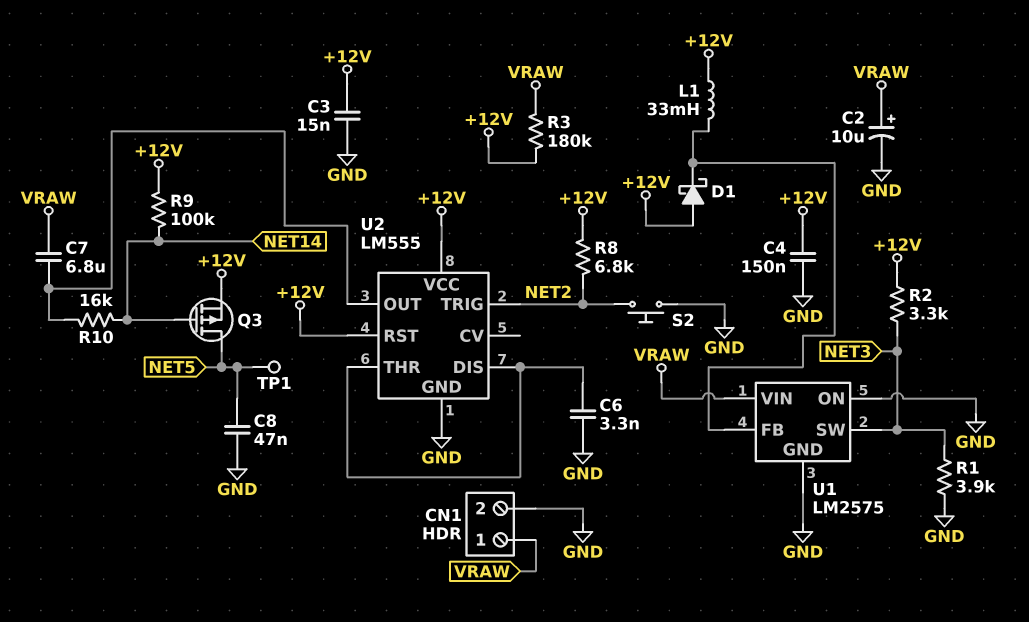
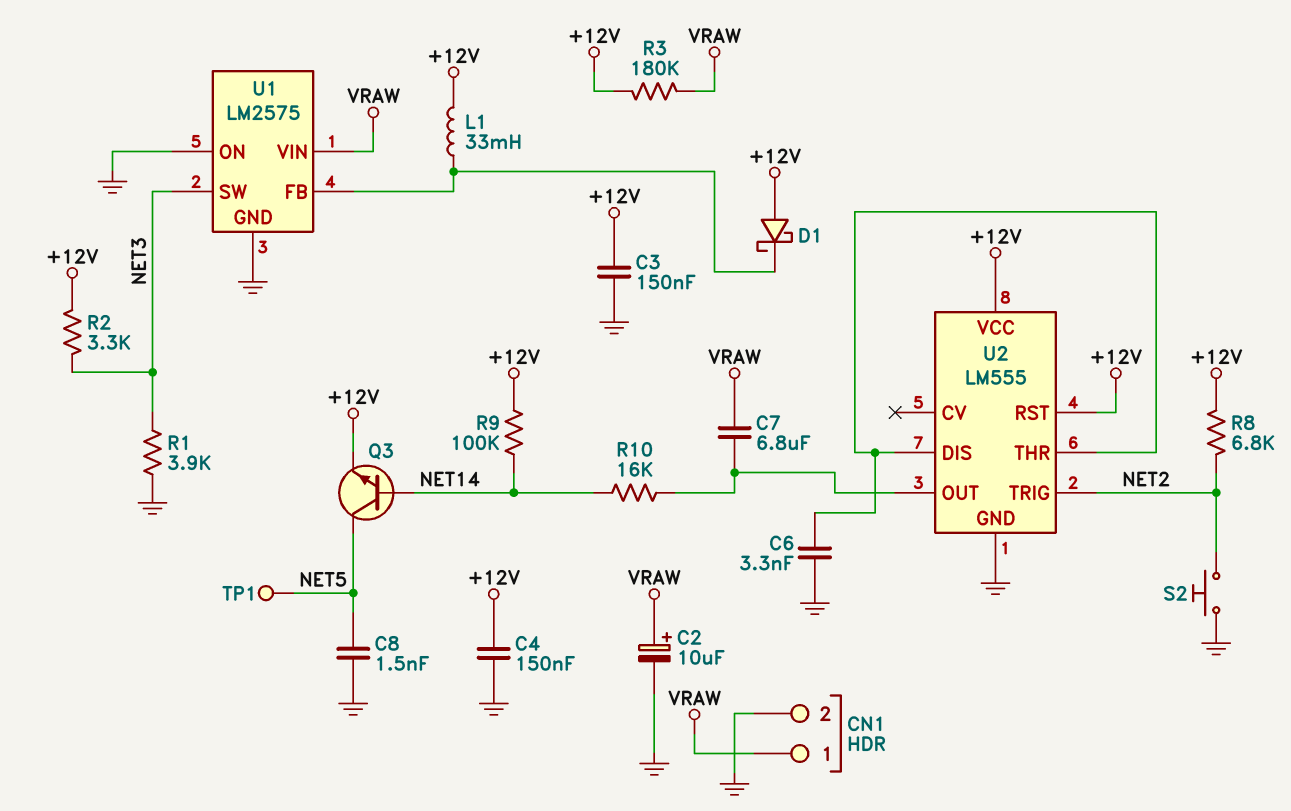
C3: 15nF (+12V, GND) -> 150nF (+12V, GND)
C8: 47nF (GND, NET5) -> 1.5nF (GND, NET5)
Q3: PMOS (G NET14, D NET5, S +12V) -> NPN (B NET14, C NET5, E +12V)

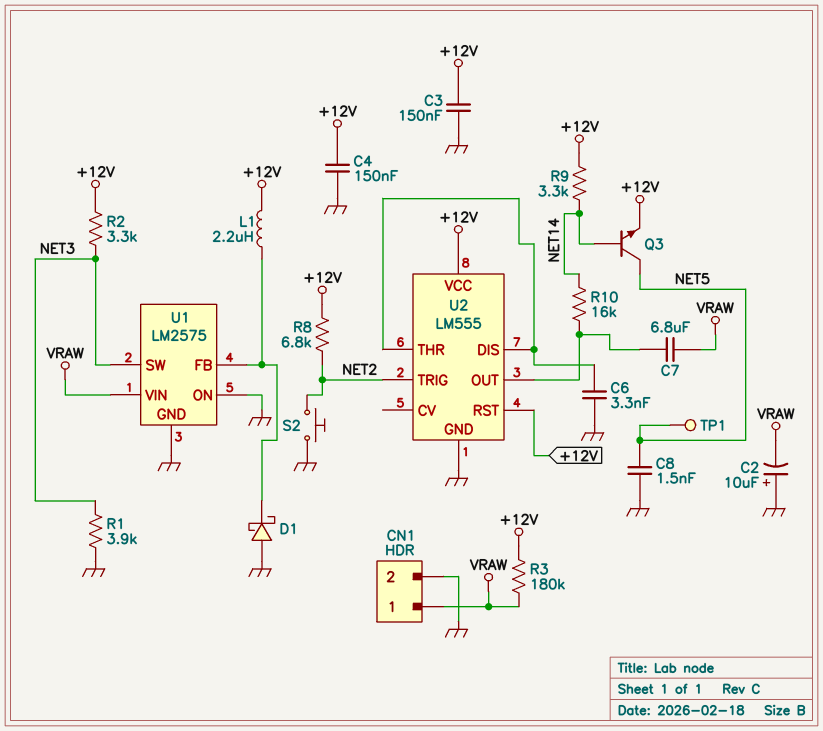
C2: 10uF (plus VRAW, minus GND) -> 10uF (plus GND, minus VRAW)
D1: schottky (A +12V, K U1/FB) -> schottky (A GND, K U1/FB)
L1: 33mH (+12V, U1/FB) -> 2.2uH (+12V, U1/FB)
R9: 100k (+12V, NET14) -> 3.3k (+12V, NET14)

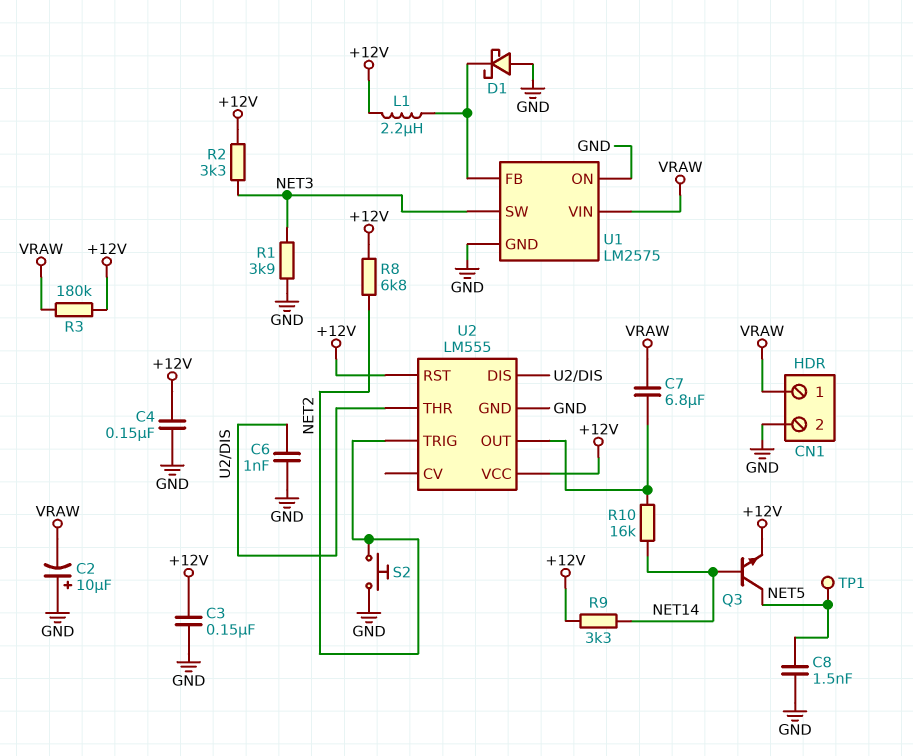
C6: 3.3nF (GND, U2/DIS) -> 1nF (GND, U2/DIS)

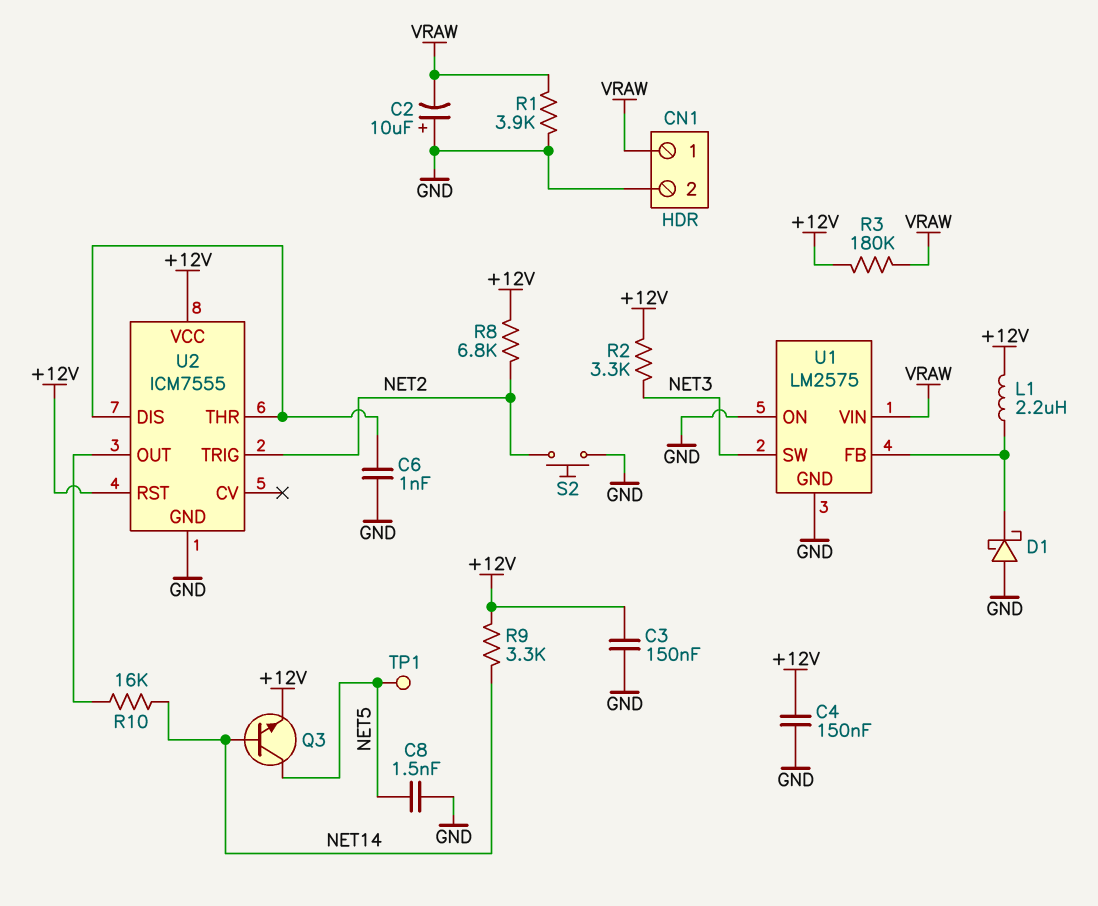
C7: 6.8uF (U2/OUT, VRAW) -> none
R1: 3.9k (GND, NET3) -> 3.9k (GND, VRAW)
U2: LM555 -> ICM7555

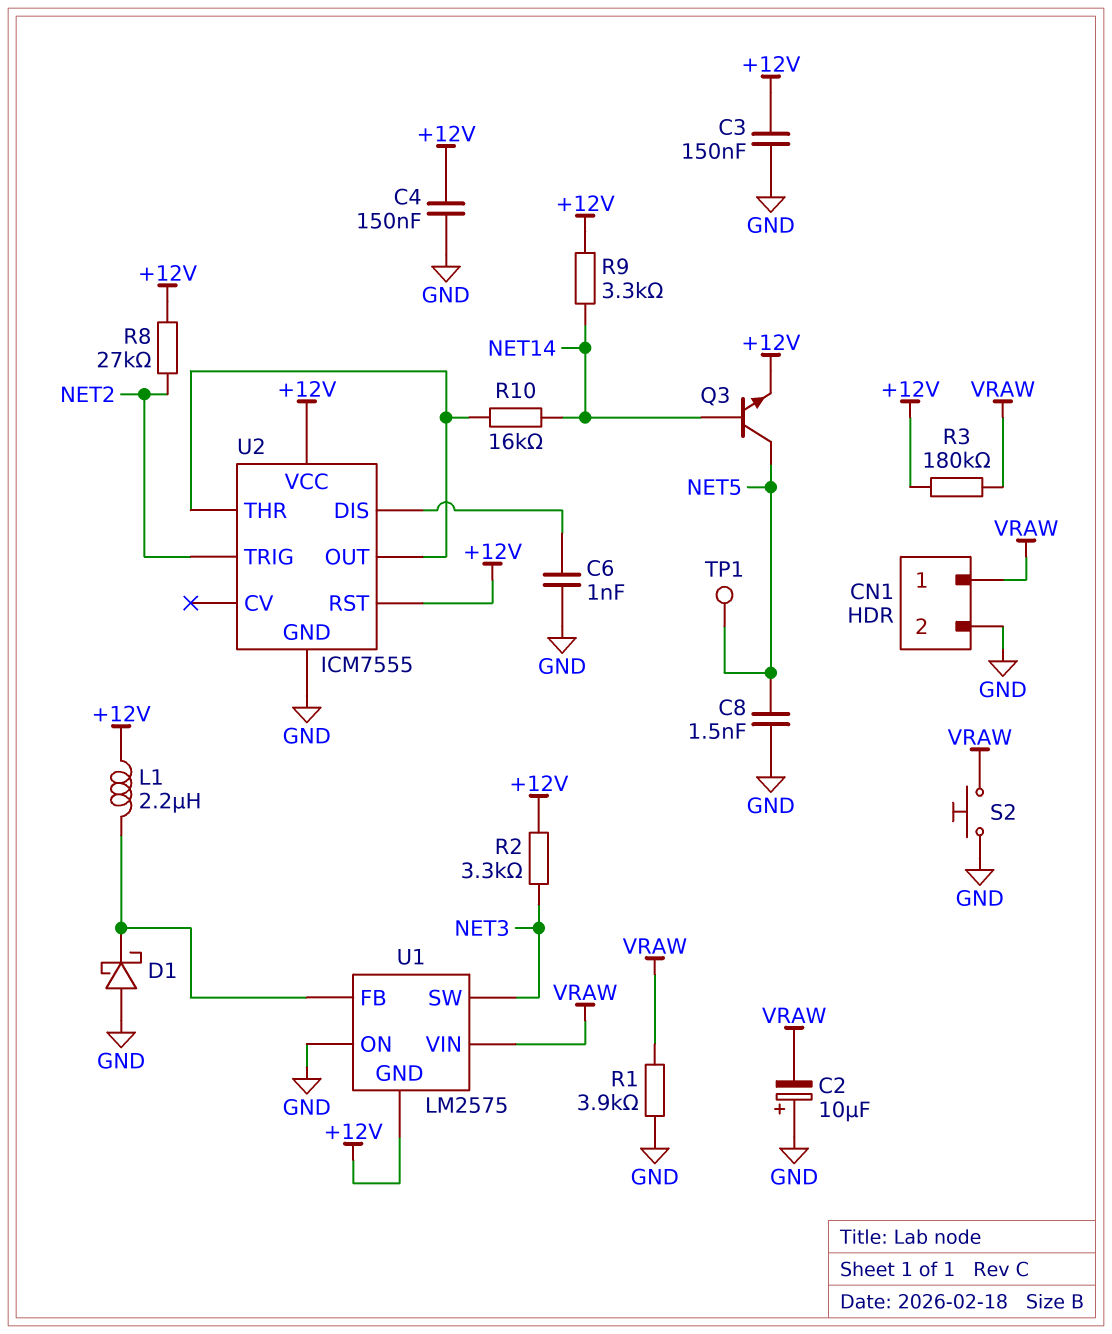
R8: 6.8k (+12V, NET2) -> 27k (+12V, NET2)
S2: button (GND, NET2) -> button (GND, VRAW)
U1 pin GND: GND -> +12V
U2 pin THR: U2/DIS -> U2/OUT

